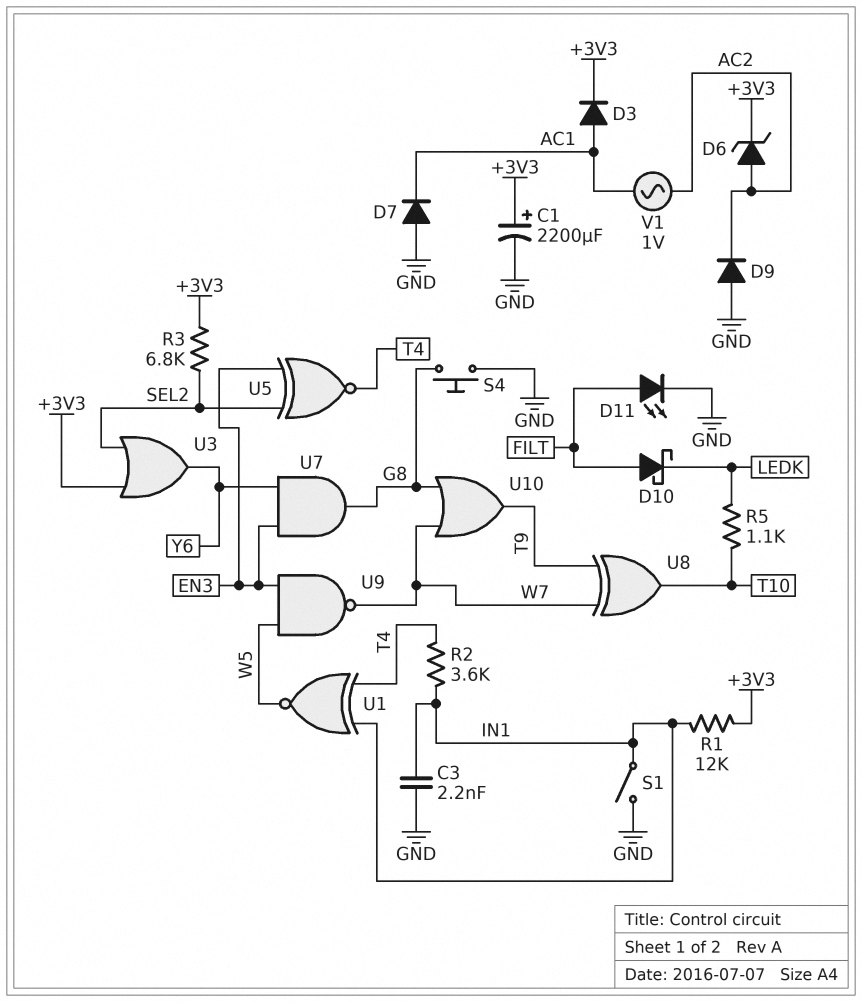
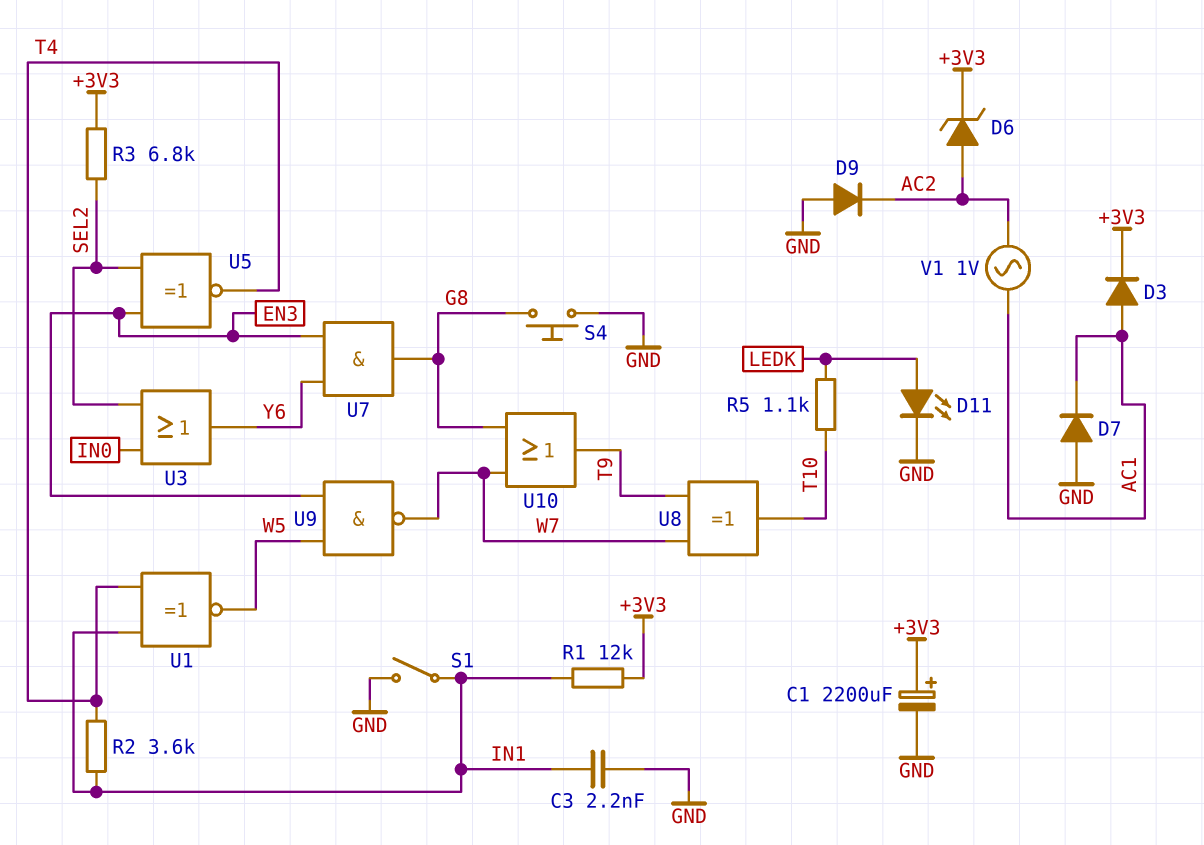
D10: schottky (A FILT, K LEDK) -> none
D11: LED (A FILT, K GND) -> LED (A LEDK, K GND)
U3: OR (in +3V3, in SEL2, out Y6) -> OR (in IN0, in SEL2, out Y6)

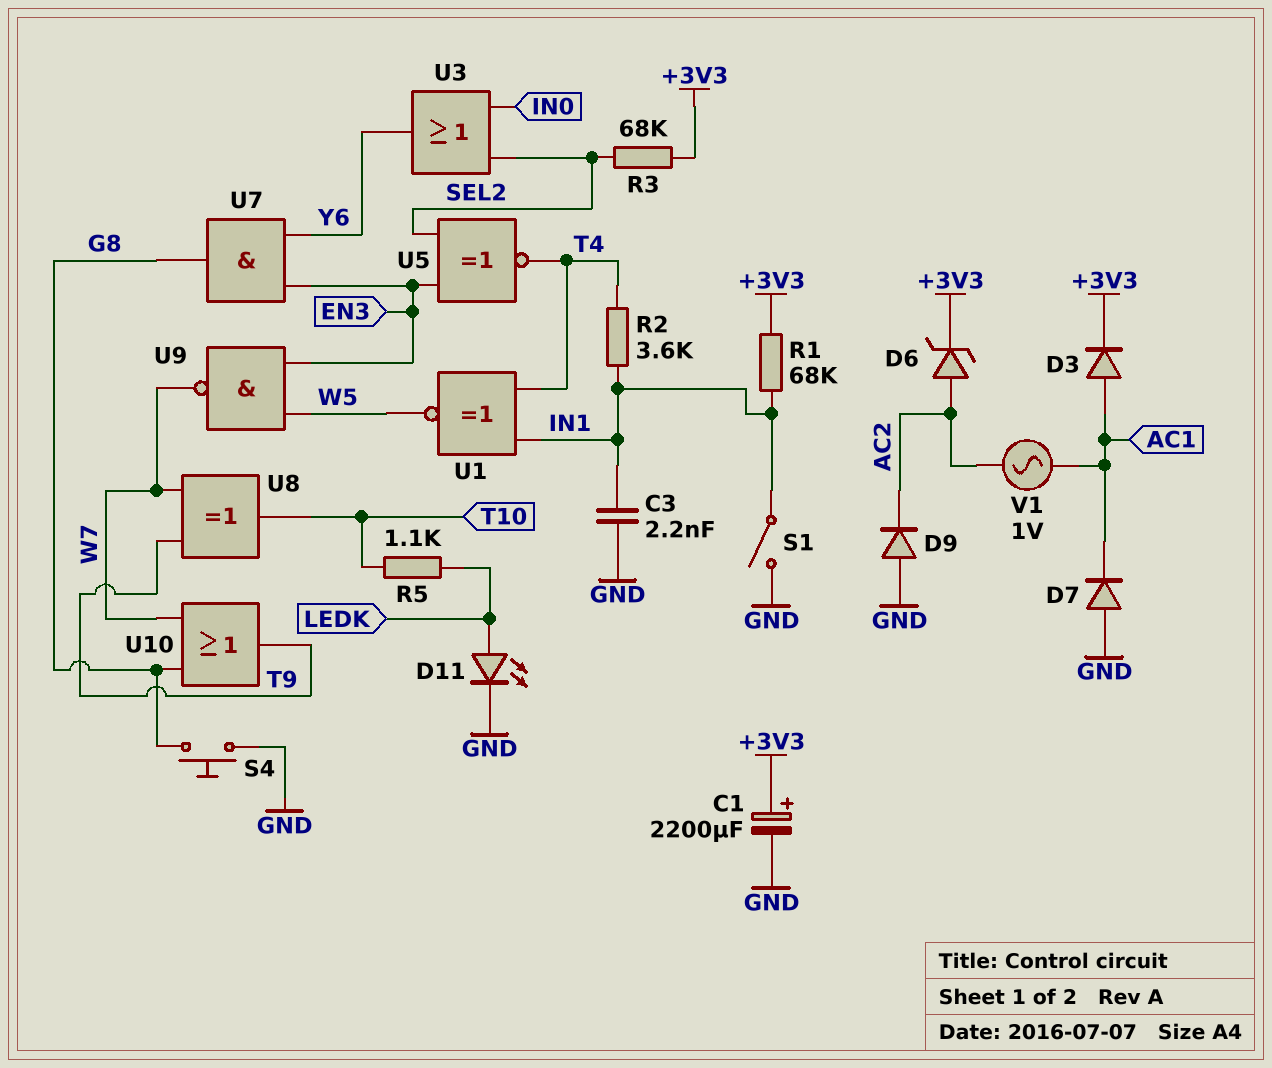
R1: 12k (+3V3, IN1) -> 68k (+3V3, IN1)
R3: 6.8k (+3V3, SEL2) -> 68k (+3V3, SEL2)

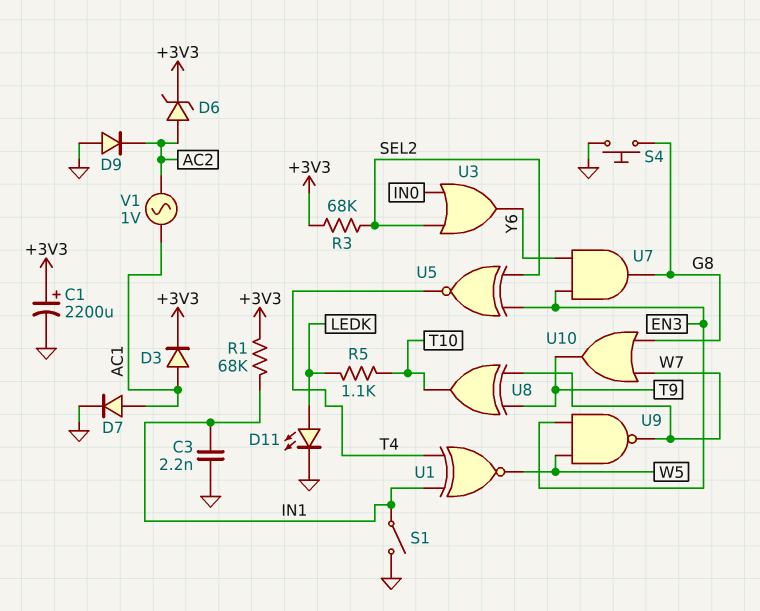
D7: diode (A GND, K AC1) -> diode (A AC1, K GND)
R2: 3.6k (IN1, T4) -> none

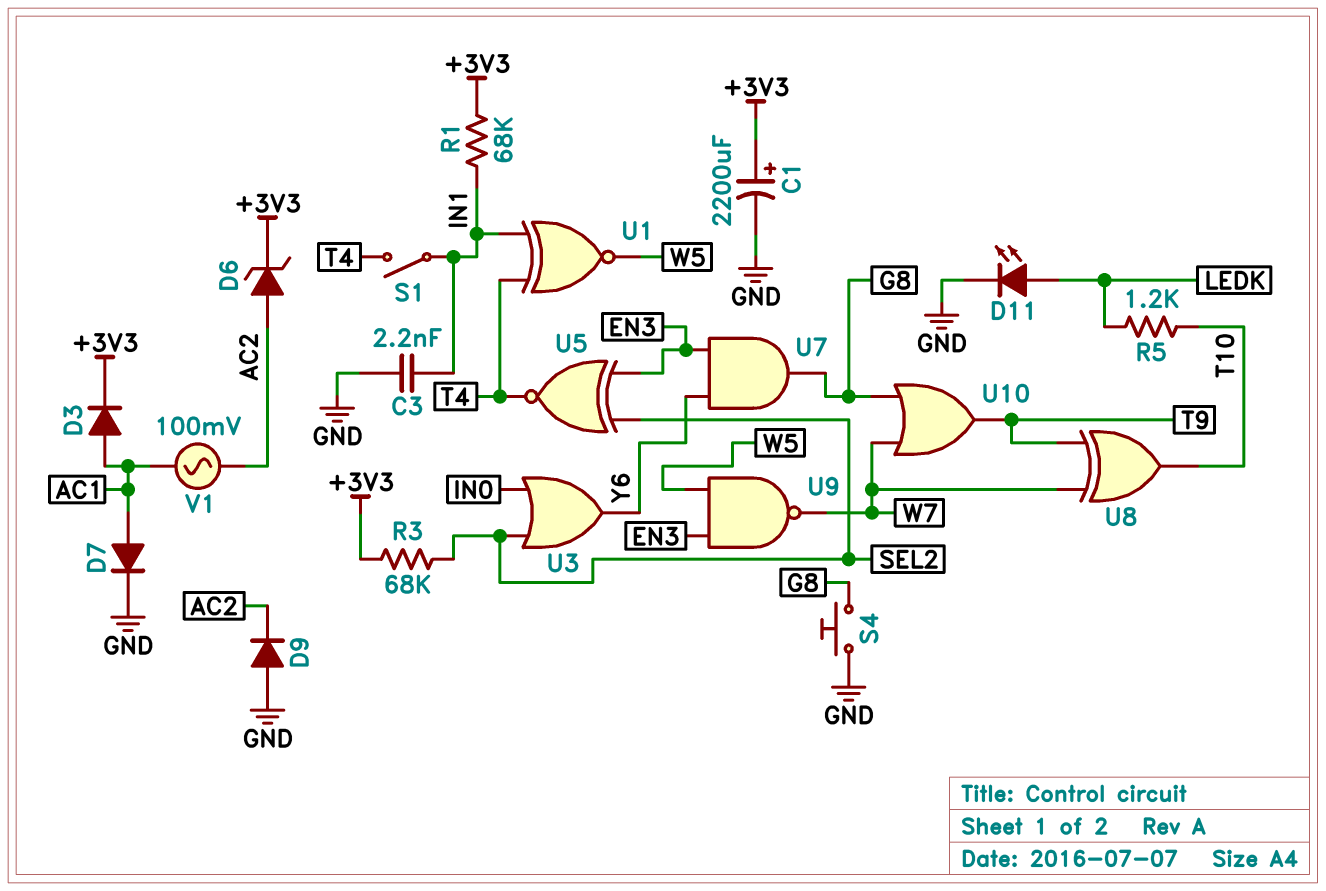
R5: 1.1k (LEDK, T10) -> 1.2k (LEDK, T10)
S1: switch (GND, IN1) -> switch (IN1, T4)
V1: AC 1V (AC1, AC2) -> AC 100mV (AC1, AC2)

